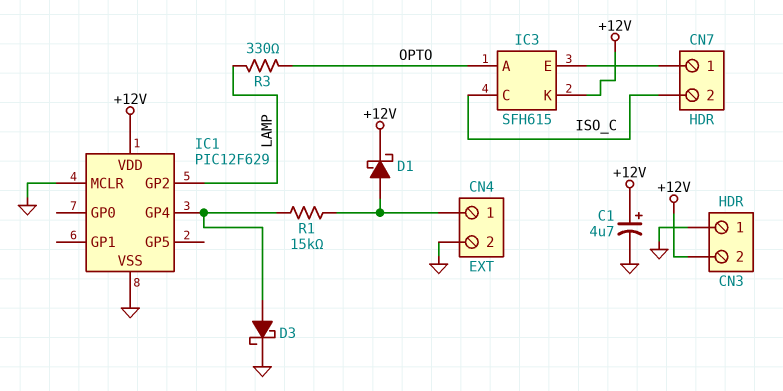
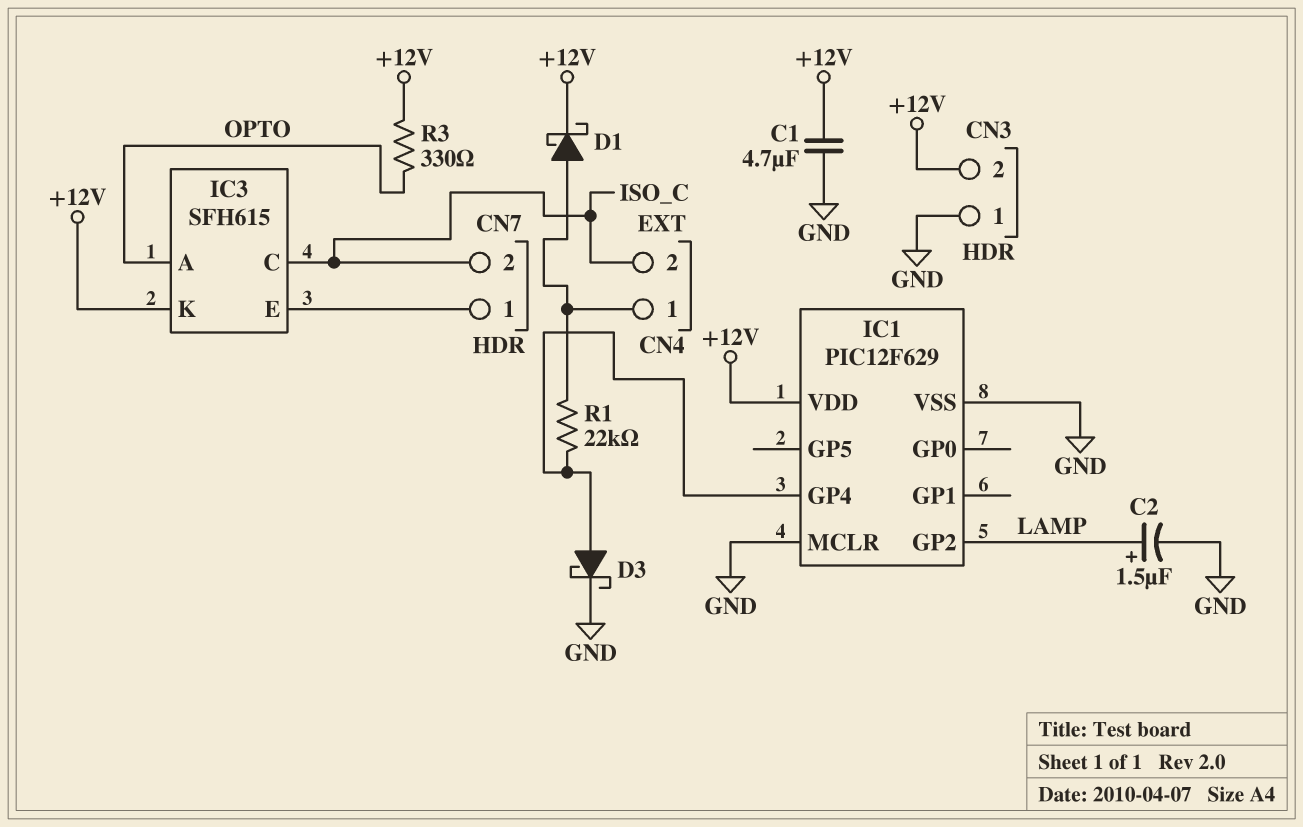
C1: 4.7uF (plus +12V, minus GND) -> 4.7uF (+12V, GND)
C2: none -> 1.5uF (plus LAMP, minus GND)
CN4 pin 2: GND -> ISO_C
R1: 15k (CN4/1, IC1/GP4) -> 22k (CN4/1, IC1/GP4)
R3: 330 (LAMP, OPTO) -> 330 (+12V, OPTO)

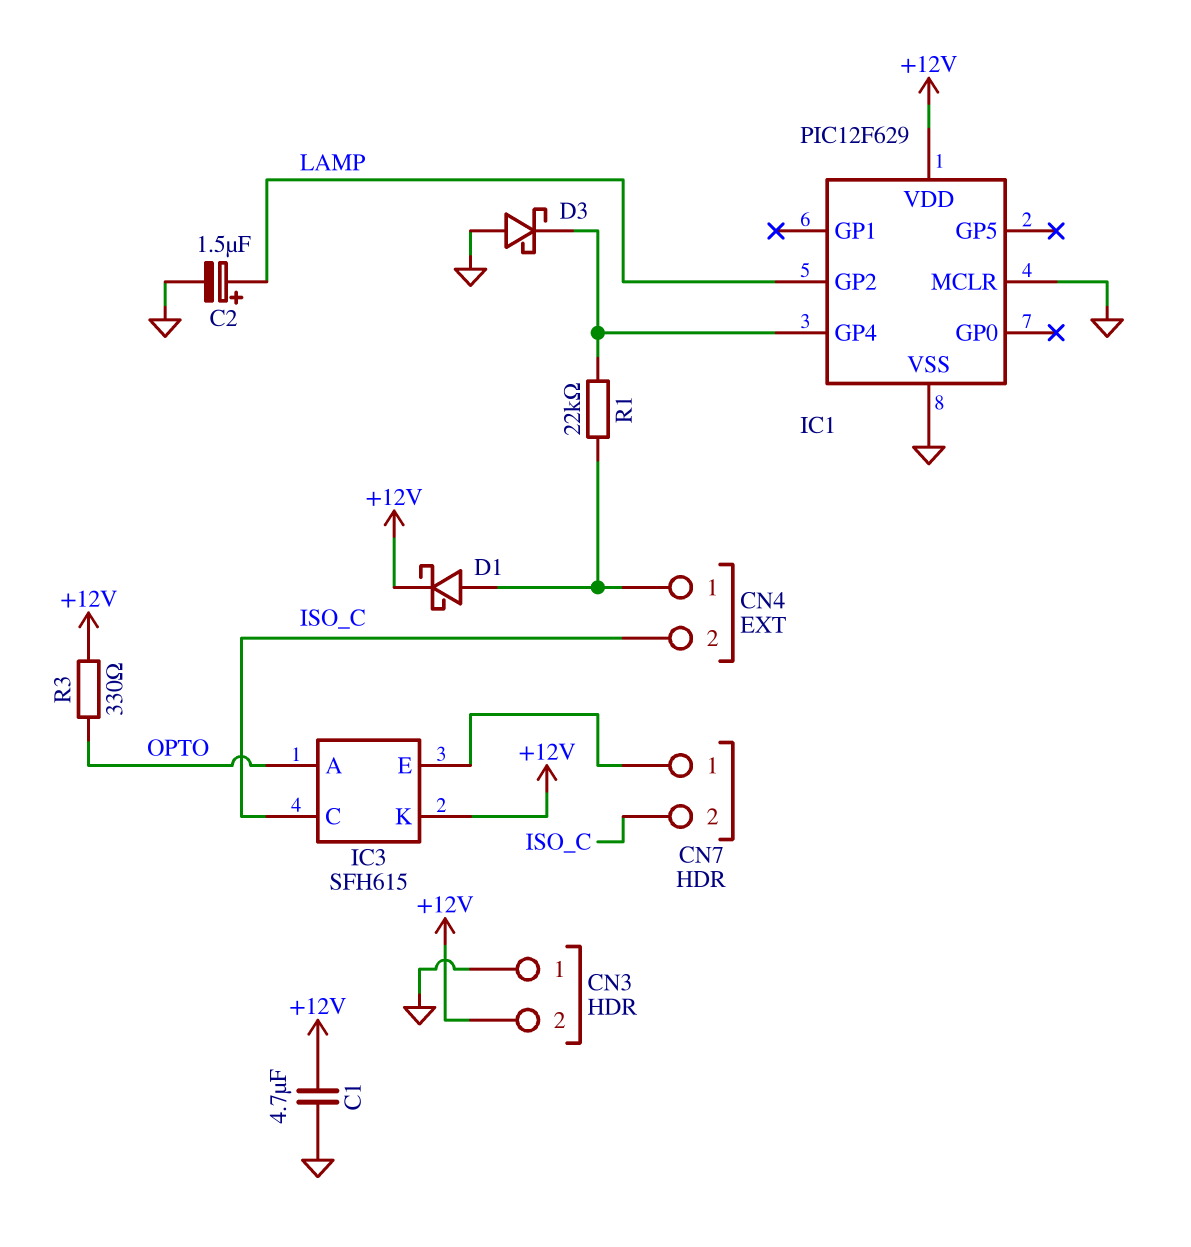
D3: schottky (A IC1/GP4, K GND) -> schottky (A GND, K IC1/GP4)

